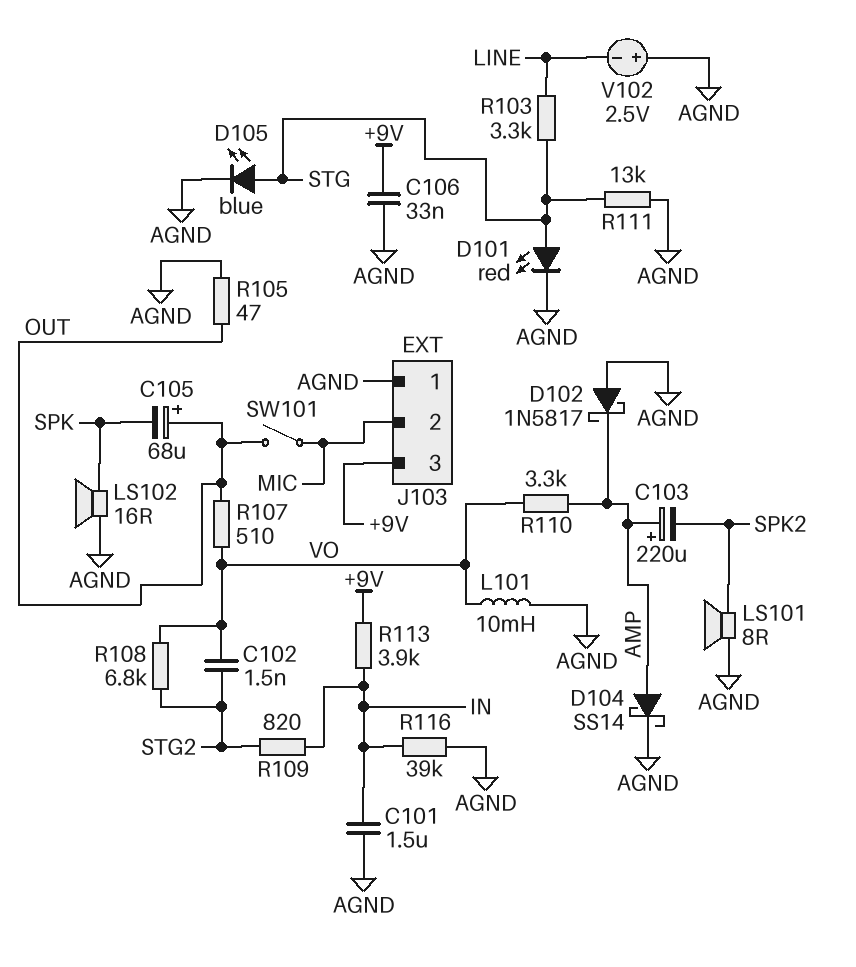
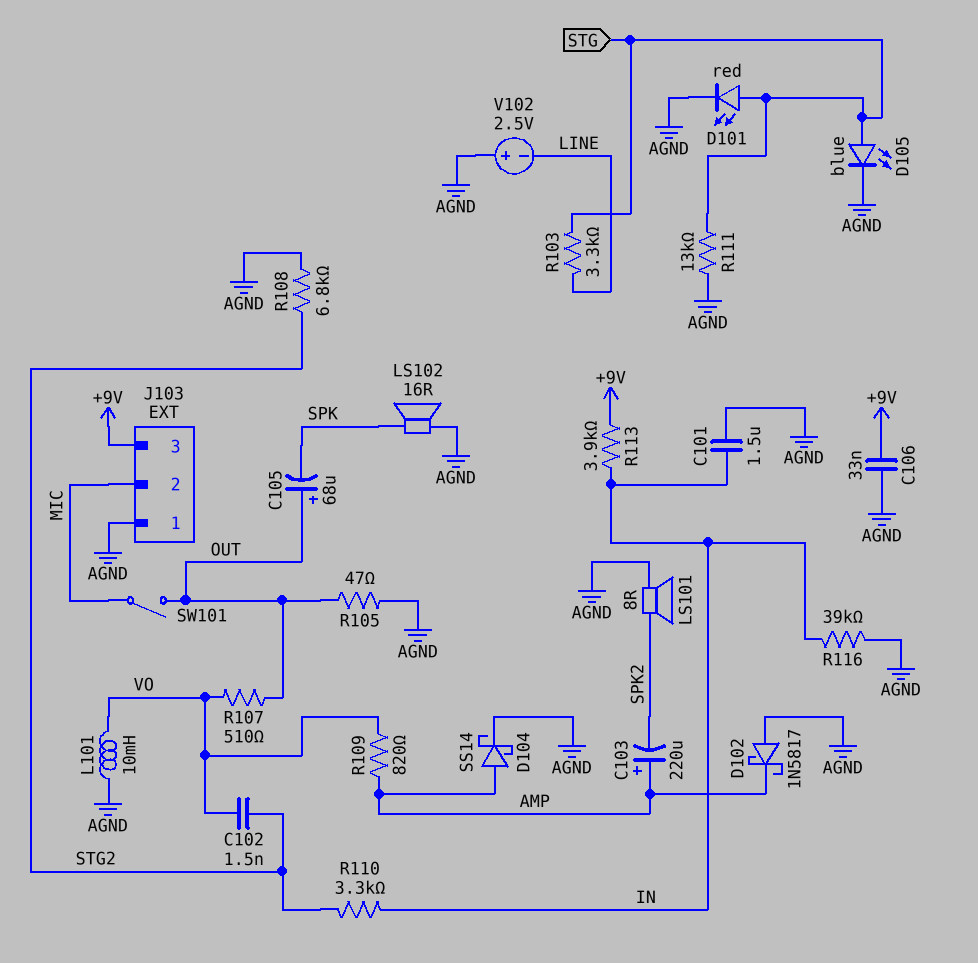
R108: 6.8k (STG2, VO) -> 6.8k (AGND, STG2)
R109: 820 (IN, STG2) -> 820 (AMP, VO)
R110: 3.3k (AMP, VO) -> 3.3k (IN, STG2)

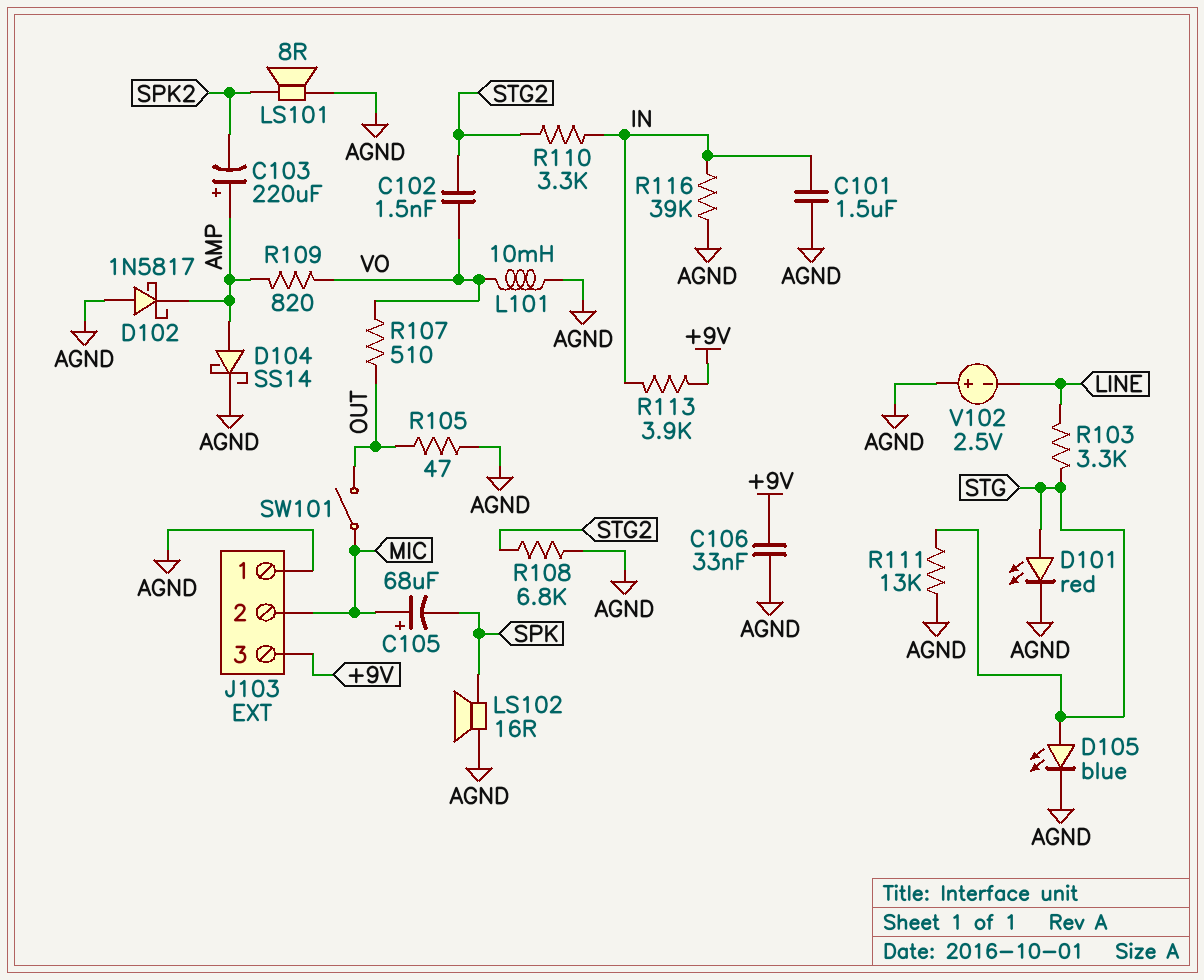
C105: 68uF (plus OUT, minus SPK) -> 68uF (plus MIC, minus SPK)

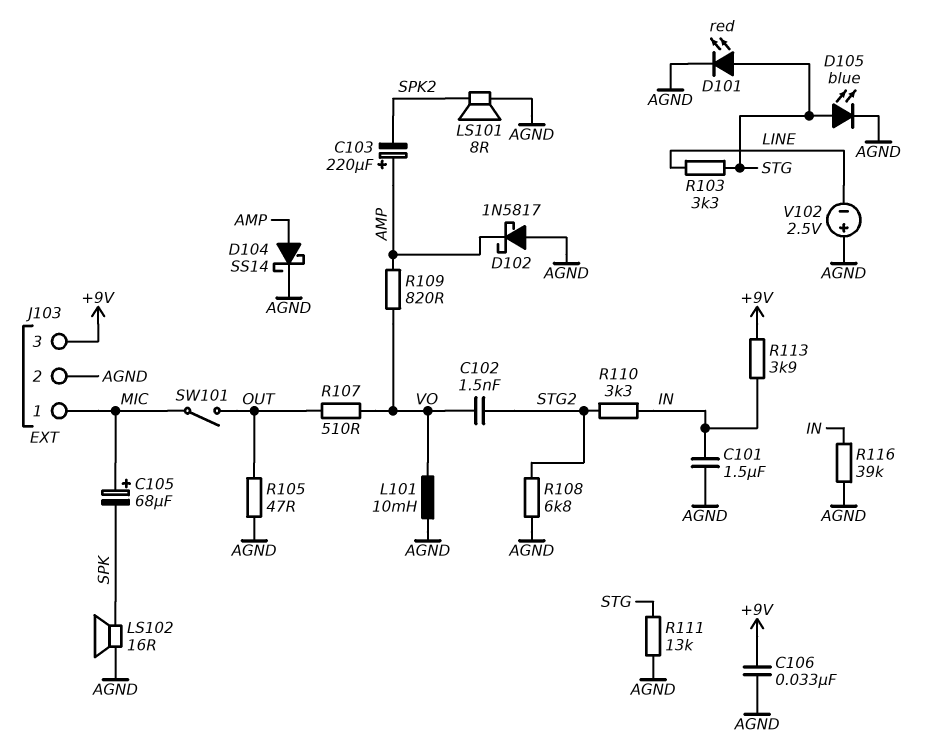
J103 pin 1: AGND -> MIC
J103 pin 2: MIC -> AGND

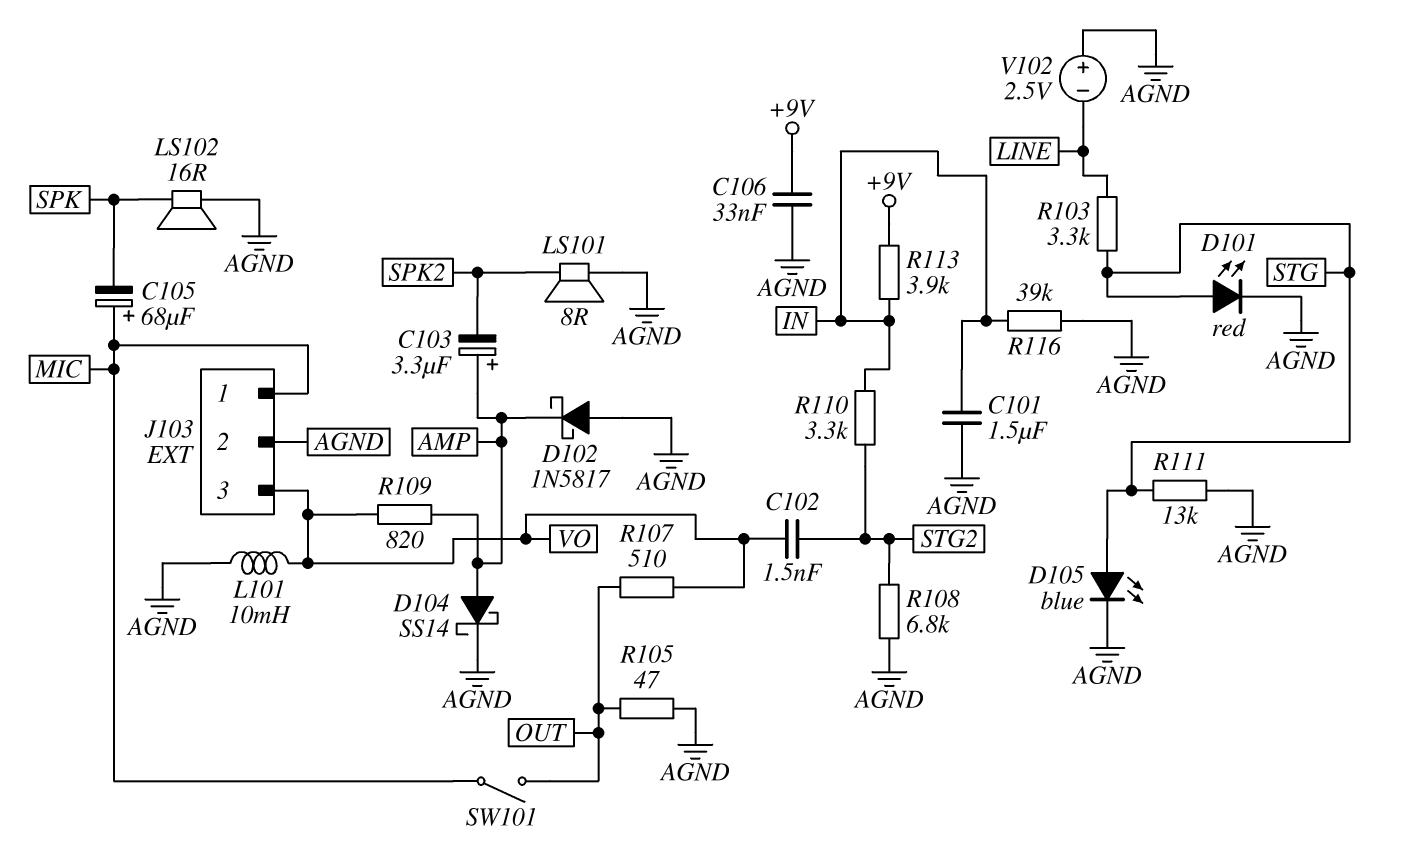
C103: 220uF (plus AMP, minus SPK2) -> 3.3uF (plus AMP, minus SPK2)
J103 pin 3: +9V -> VO

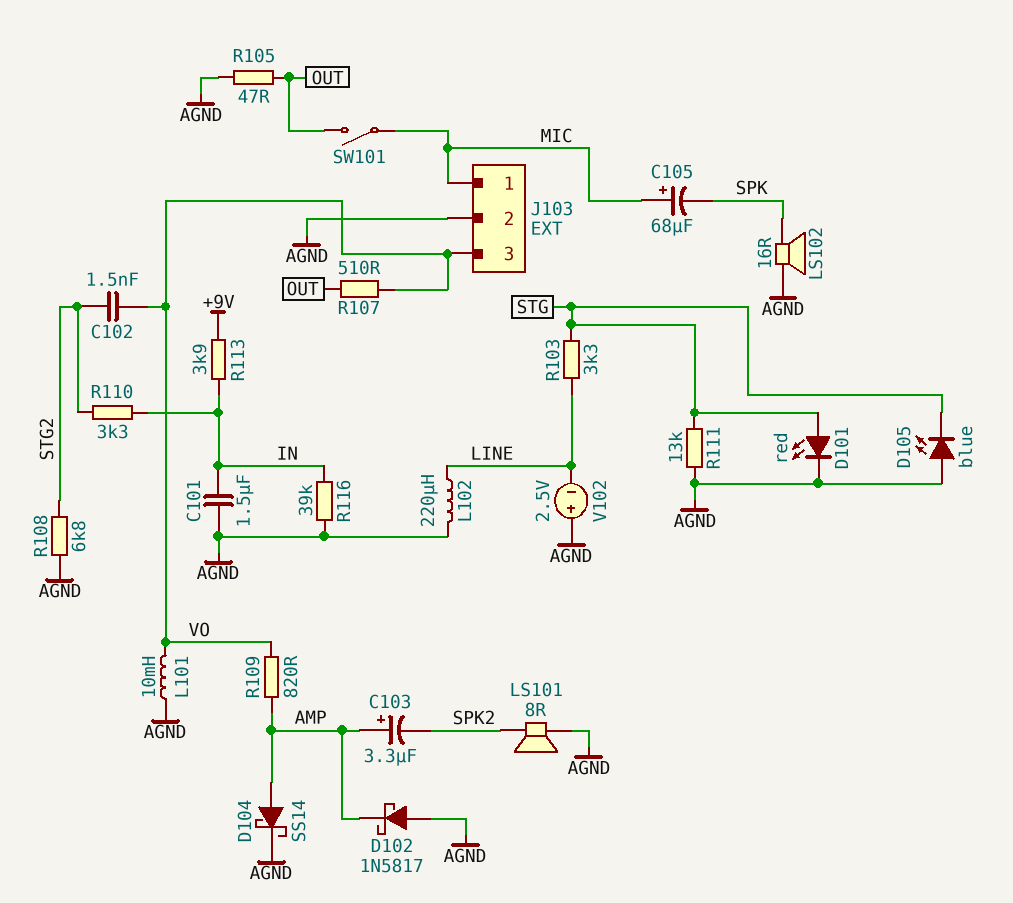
C106: 33nF (+9V, AGND) -> none
D105: LED blue (A STG, K AGND) -> LED blue (A AGND, K STG)
L102: none -> 220uH (AGND, LINE)

